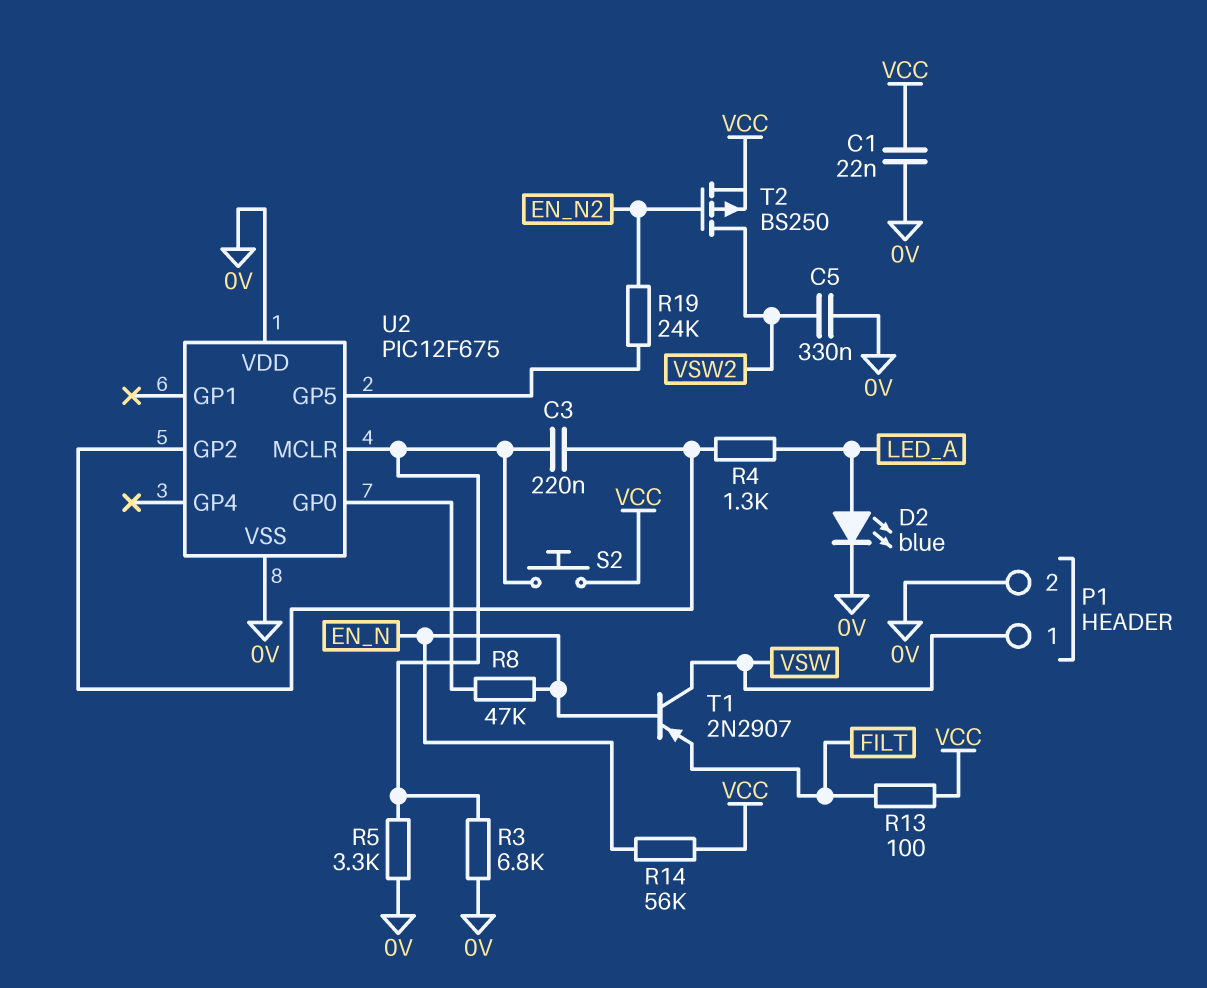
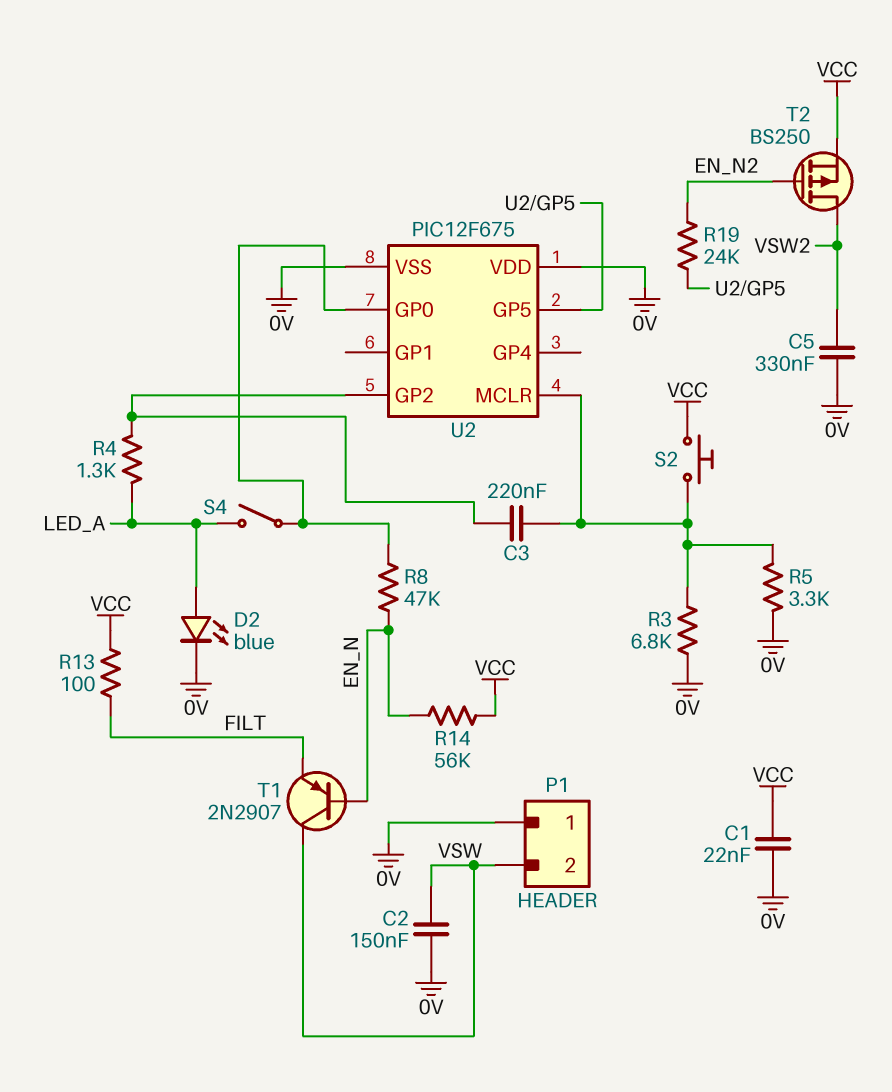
C2: none -> 150nF (0V, VSW)
P1 pin 1: VSW -> 0V
P1 pin 2: 0V -> VSW
S4: none -> switch (LED_A, U2/GP0)

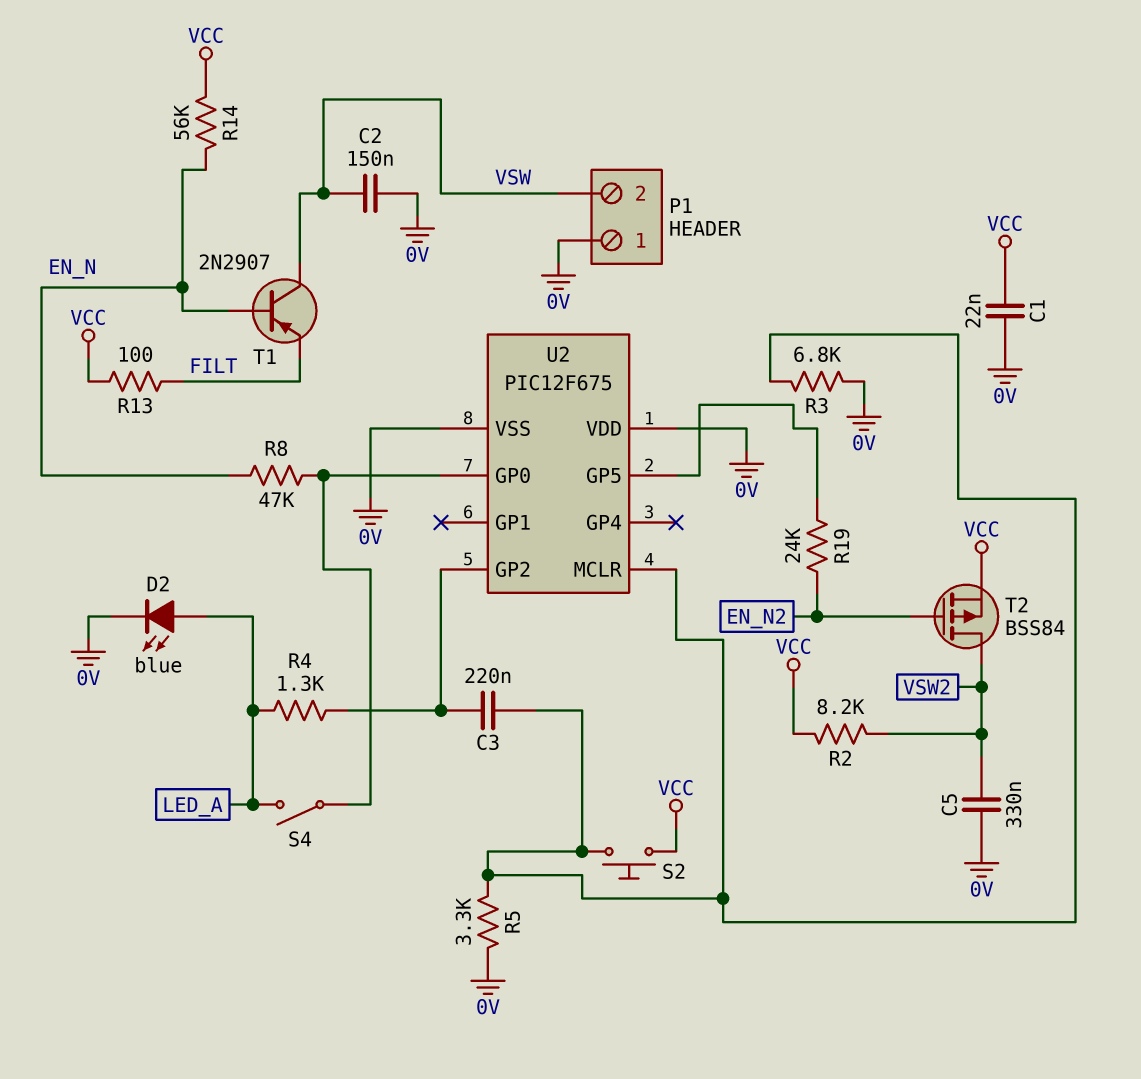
R2: none -> 8.2k (VCC, VSW2)
T2: PMOS BS250 (G EN_N2, D VSW2, S VCC) -> PMOS BSS84 (G EN_N2, D VSW2, S VCC)

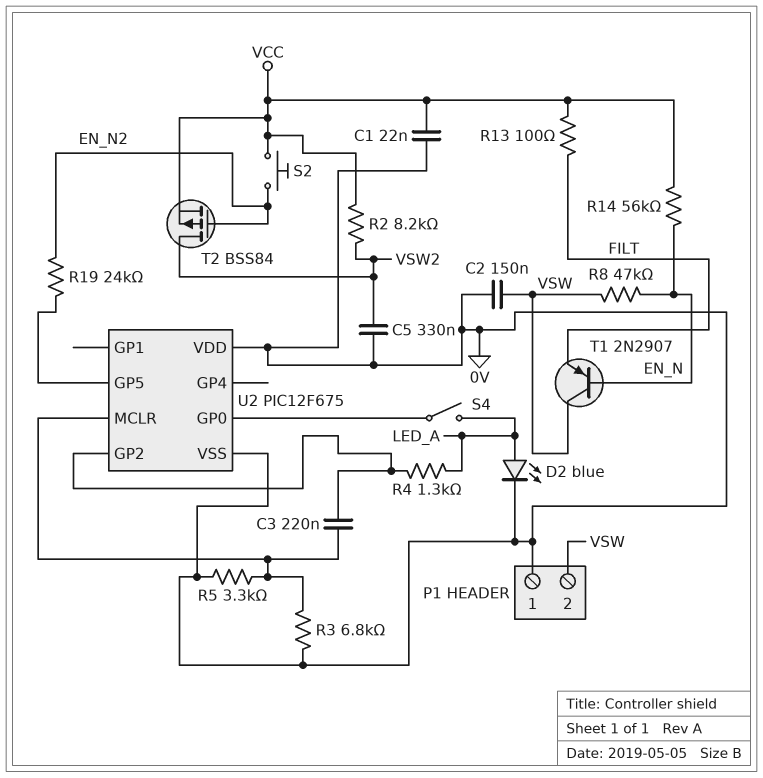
R8: 47k (EN_N, U2/GP0) -> 47k (EN_N, VSW)
S2: button (U2/MCLR, VCC) -> button (EN_N2, VCC)

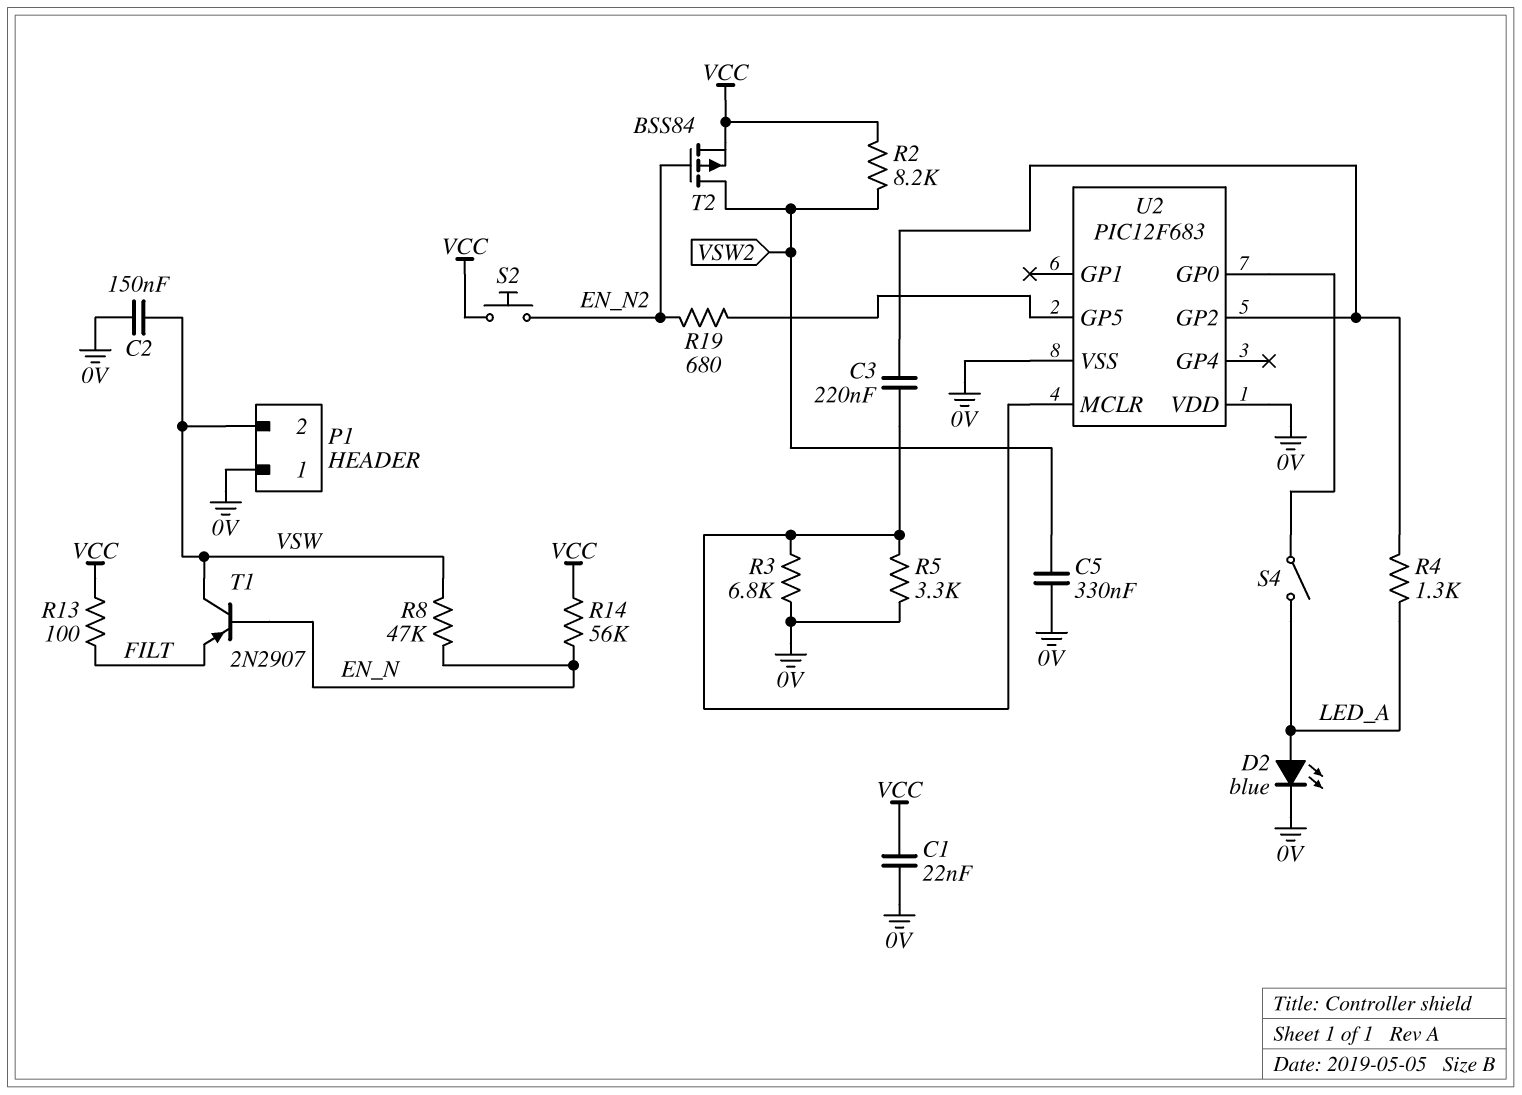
R19: 24k (EN_N2, U2/GP5) -> 680 (EN_N2, U2/GP5)
U2: PIC12F675 -> PIC12F683

